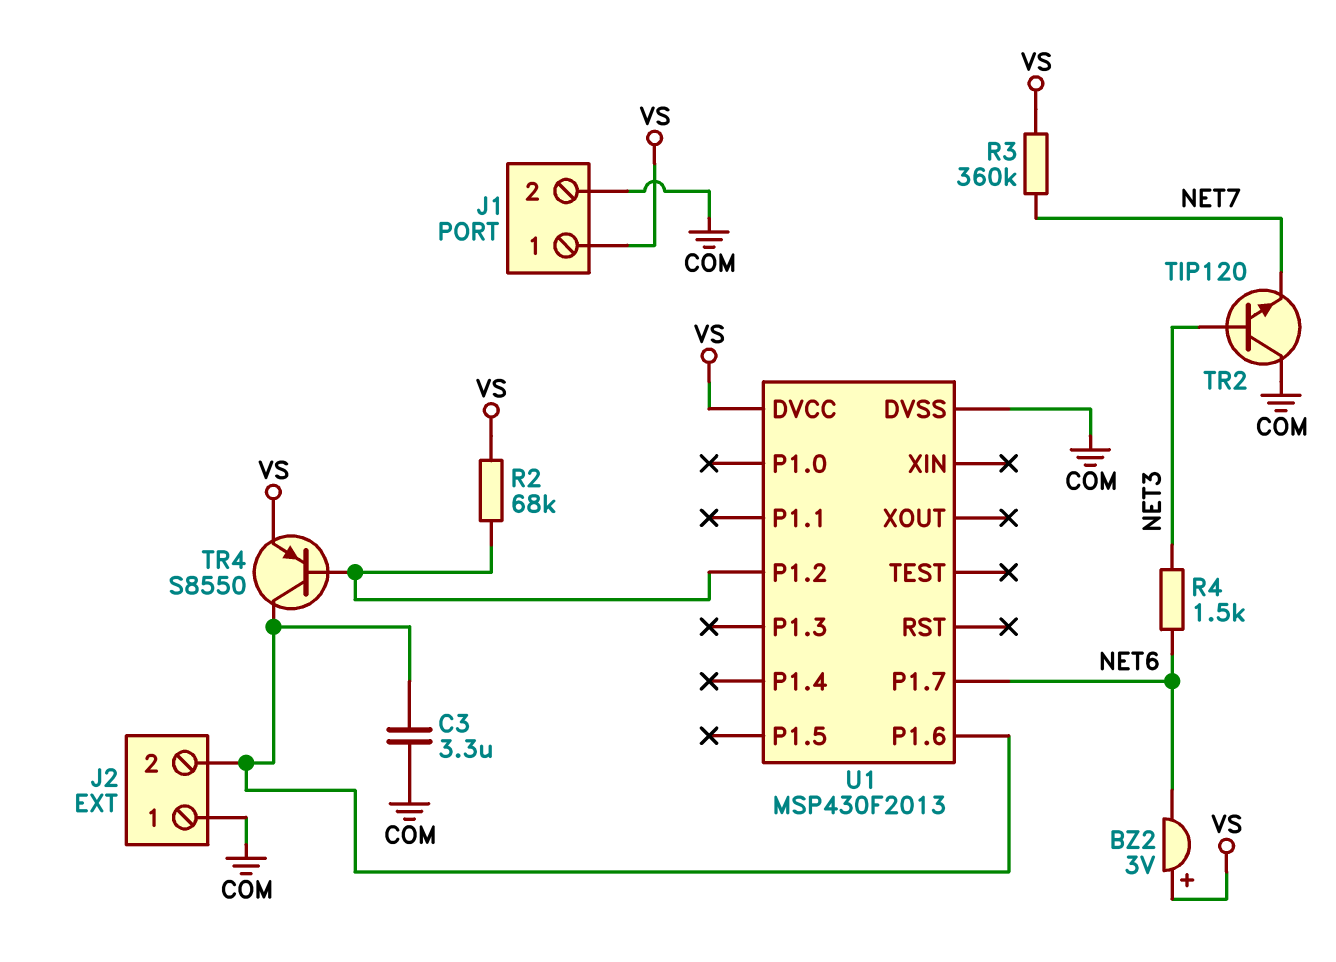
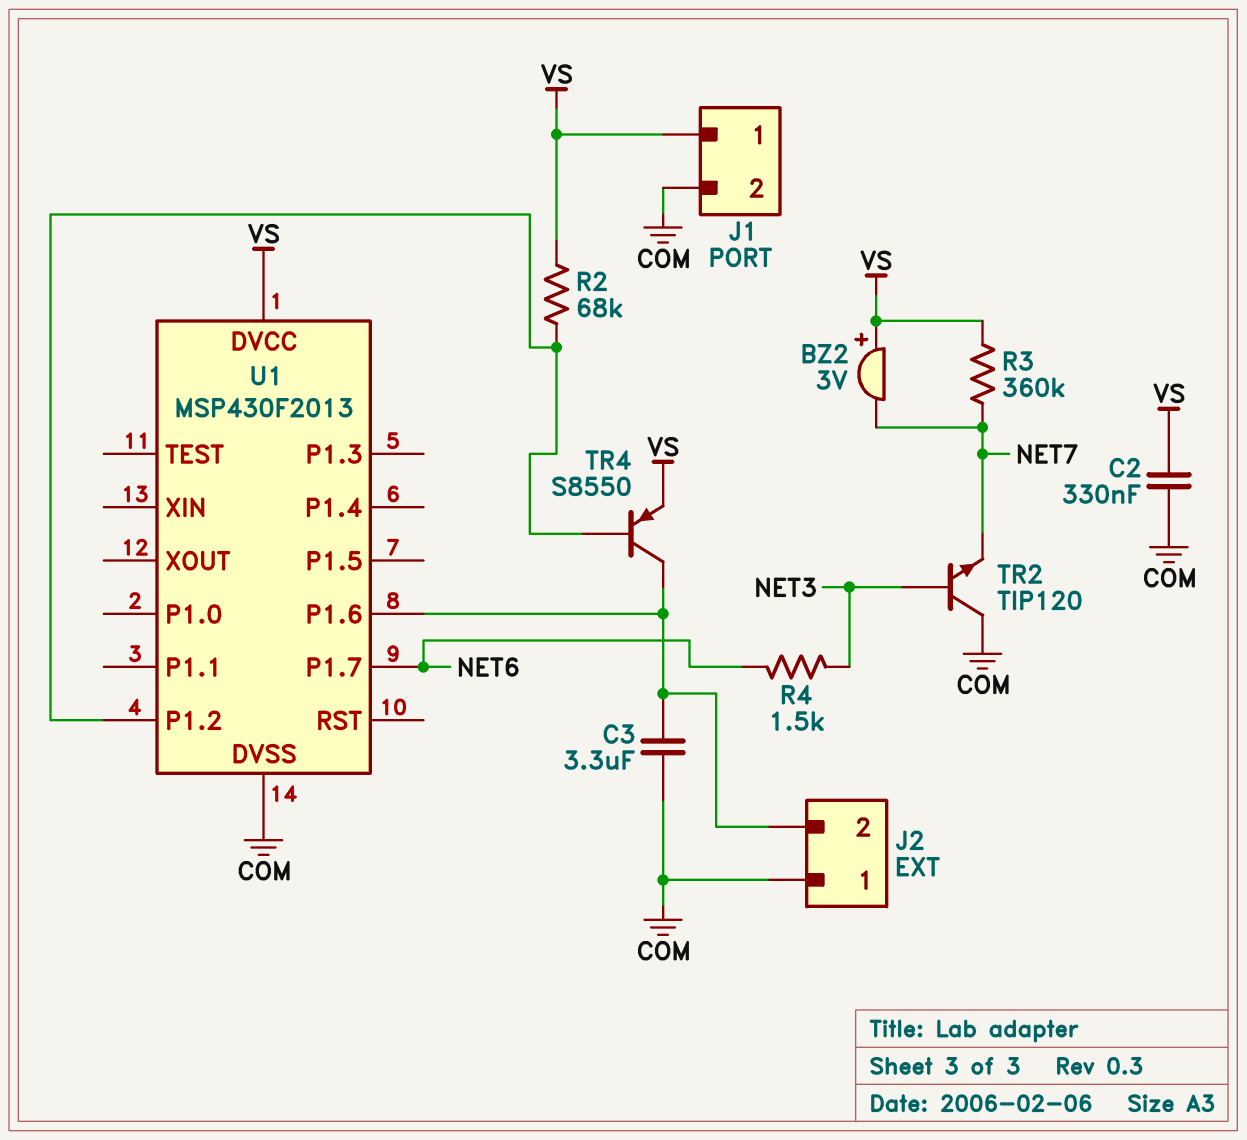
BZ2: buzzer 3V (plus VS, minus NET6) -> buzzer 3V (plus VS, minus NET7)
C2: none -> 330nF (COM, VS)

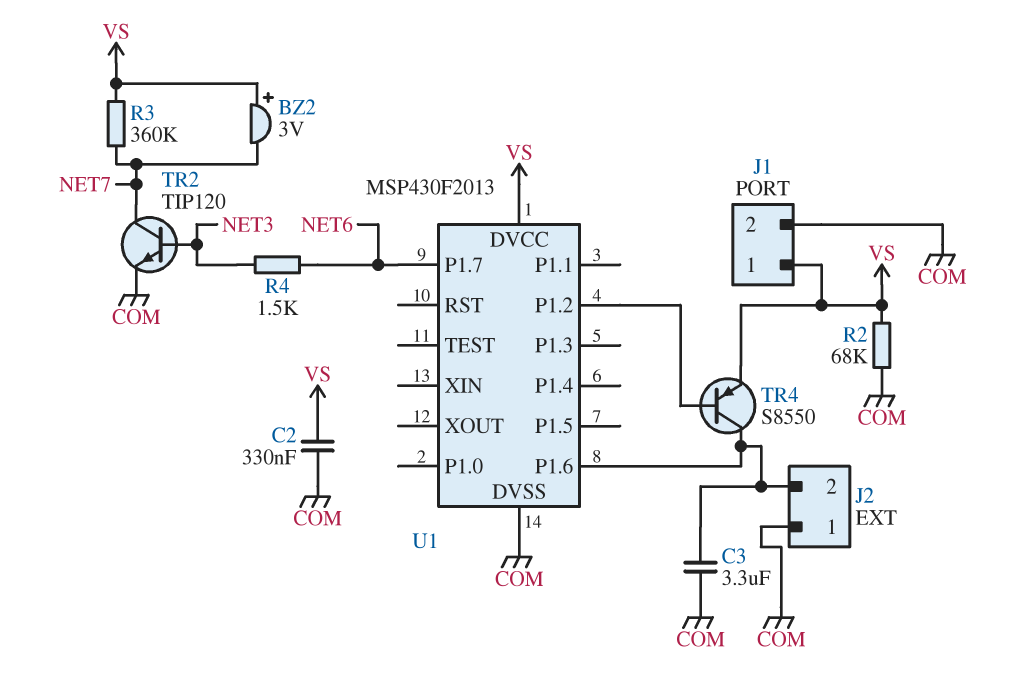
R2: 68k (U1/P1.2, VS) -> 68k (COM, VS)
TR2: NPN TIP120 (B NET3, C COM, E NET7) -> NPN TIP120 (B NET3, C NET7, E COM)

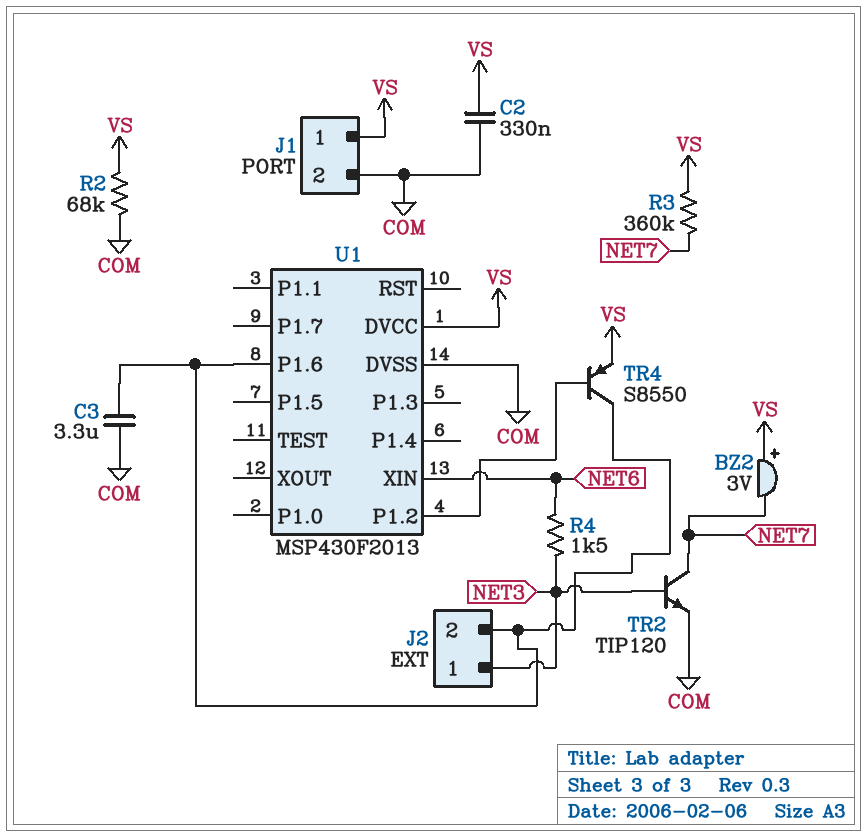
J2 pin 1: COM -> NET3
U1 pin P1.7: NET6 -> none
U1 pin XIN: none -> NET6

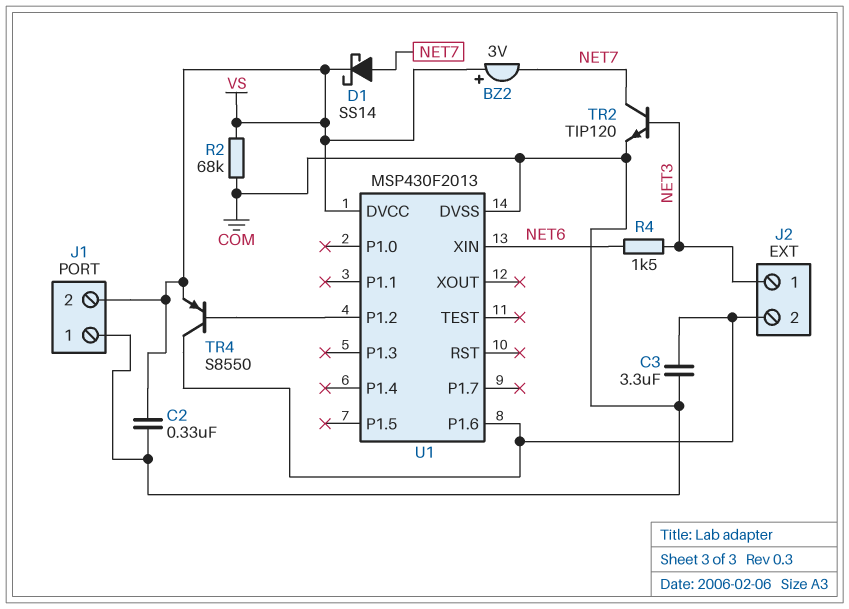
D1: none -> schottky SS14 (A NET7, K VS)
J1 pin 1: VS -> COM
J1 pin 2: COM -> VS
R3: 360k (NET7, VS) -> none

